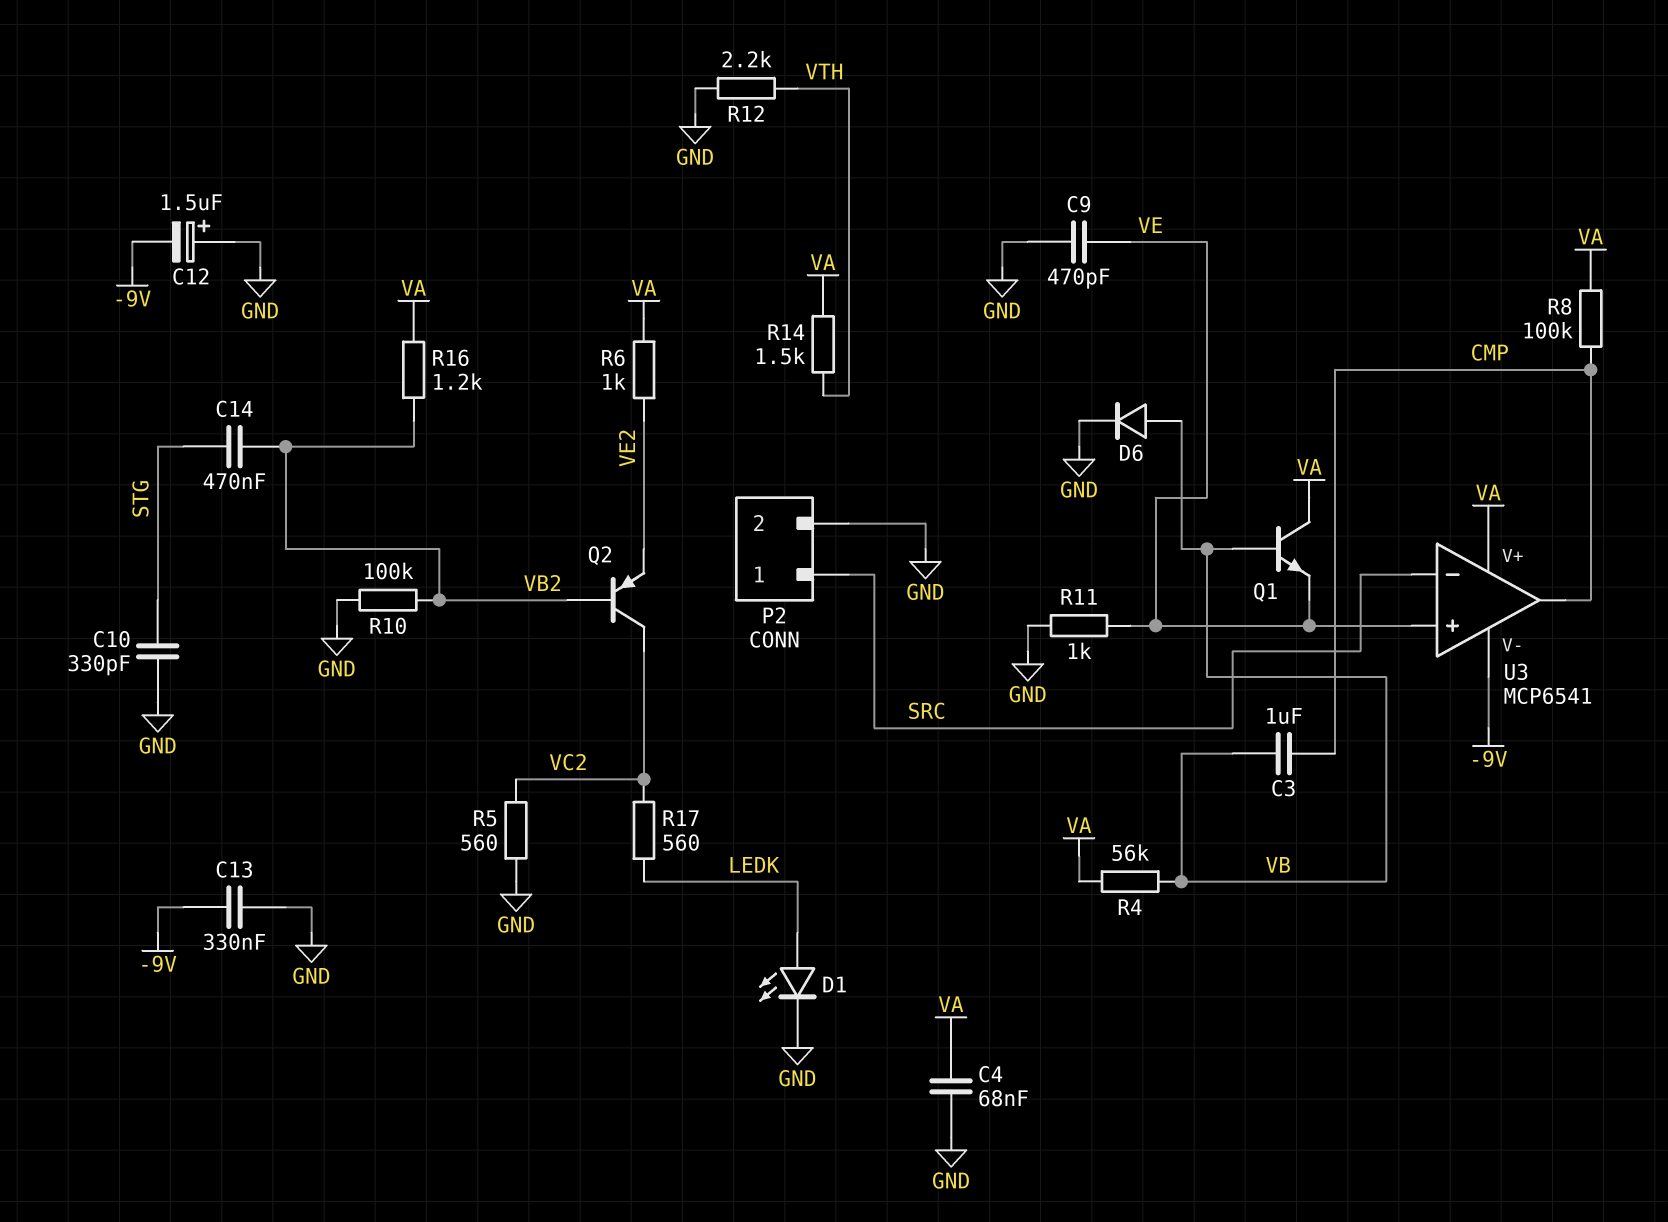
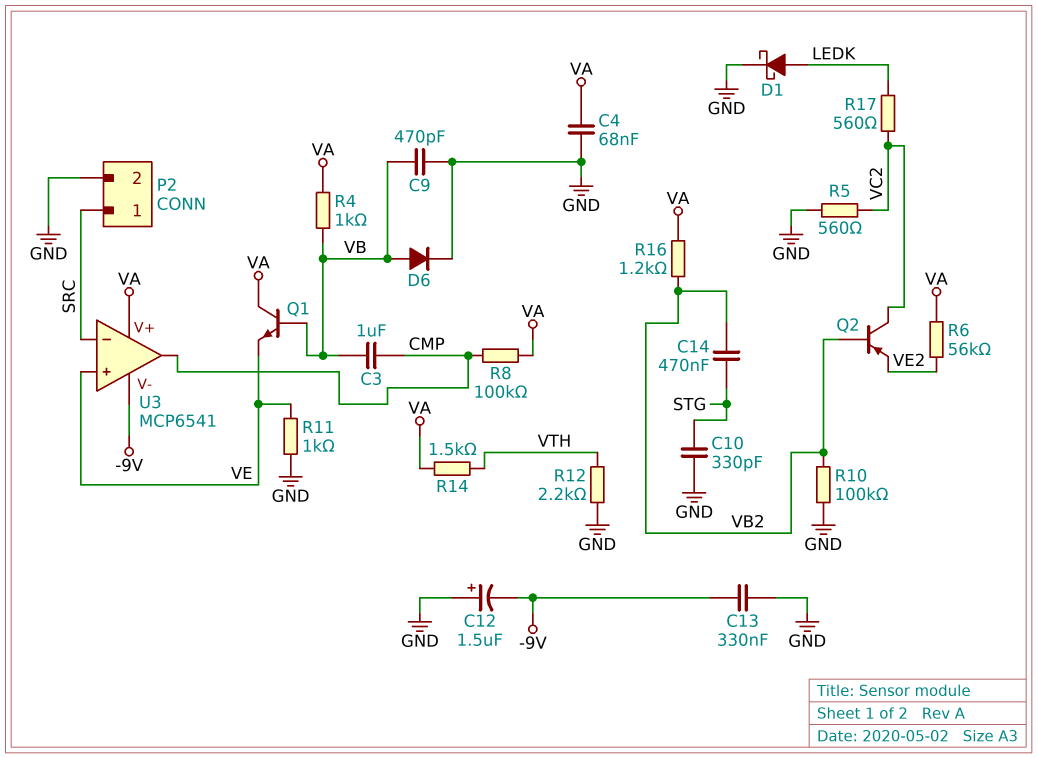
C9: 470pF (GND, VE) -> 470pF (GND, VB)
D1: LED (A LEDK, K GND) -> schottky (A LEDK, K GND)
R4: 56k (VA, VB) -> 1k (VA, VB)
R6: 1k (VA, VE2) -> 56k (VA, VE2)

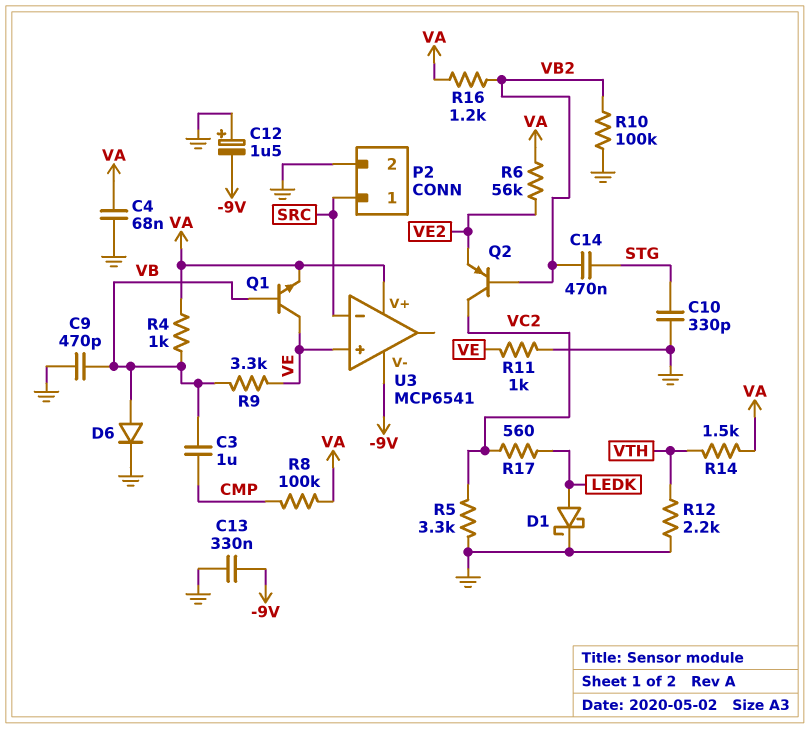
Q1: NPN (B VB, C VA, E VE) -> NPN (B VB, C VE, E VA)
R5: 560 (GND, VC2) -> 3.3k (GND, VC2)
R9: none -> 3.3k (VB, VE)
U3 pin out: CMP -> none

